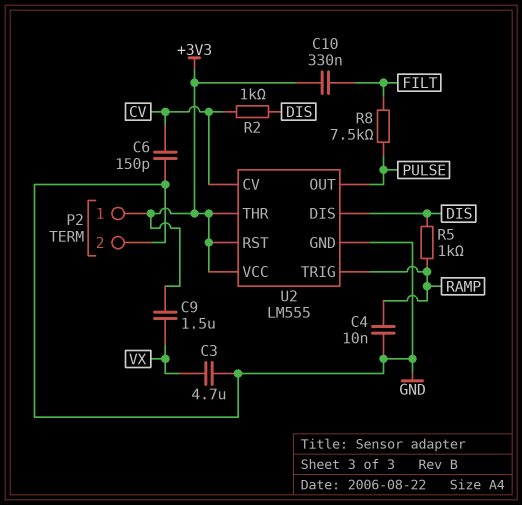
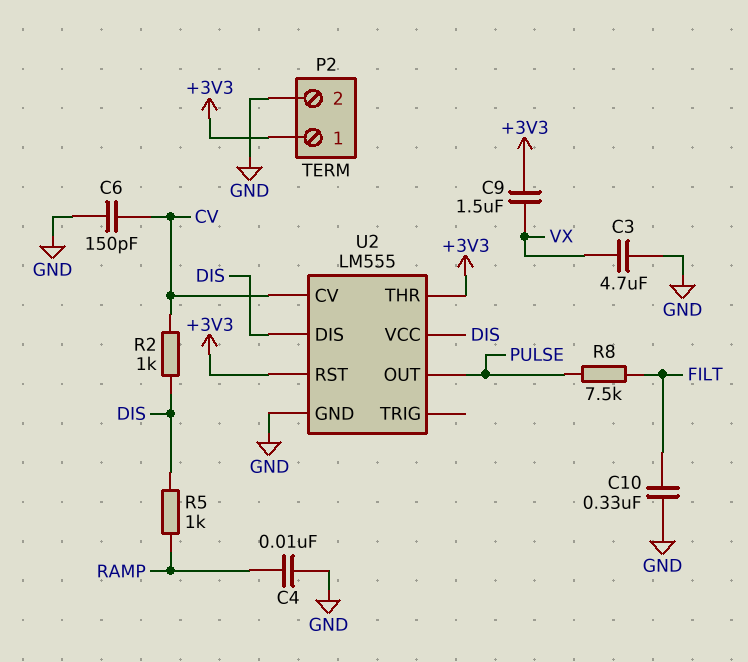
C10: 330nF (+3V3, FILT) -> 330nF (FILT, GND)
U2 pin TRIG: RAMP -> none
U2 pin VCC: +3V3 -> DIS

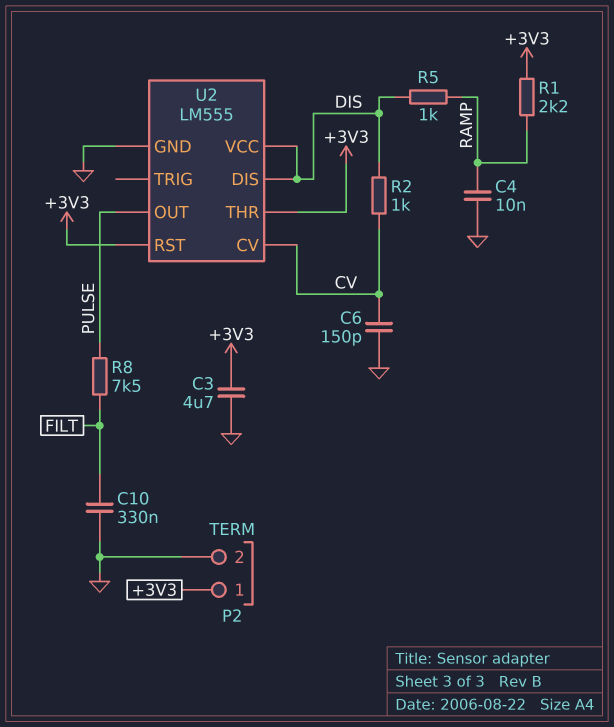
C3: 4.7uF (GND, VX) -> 4.7uF (+3V3, GND)
C9: 1.5uF (+3V3, VX) -> none
R1: none -> 2.2k (+3V3, RAMP)

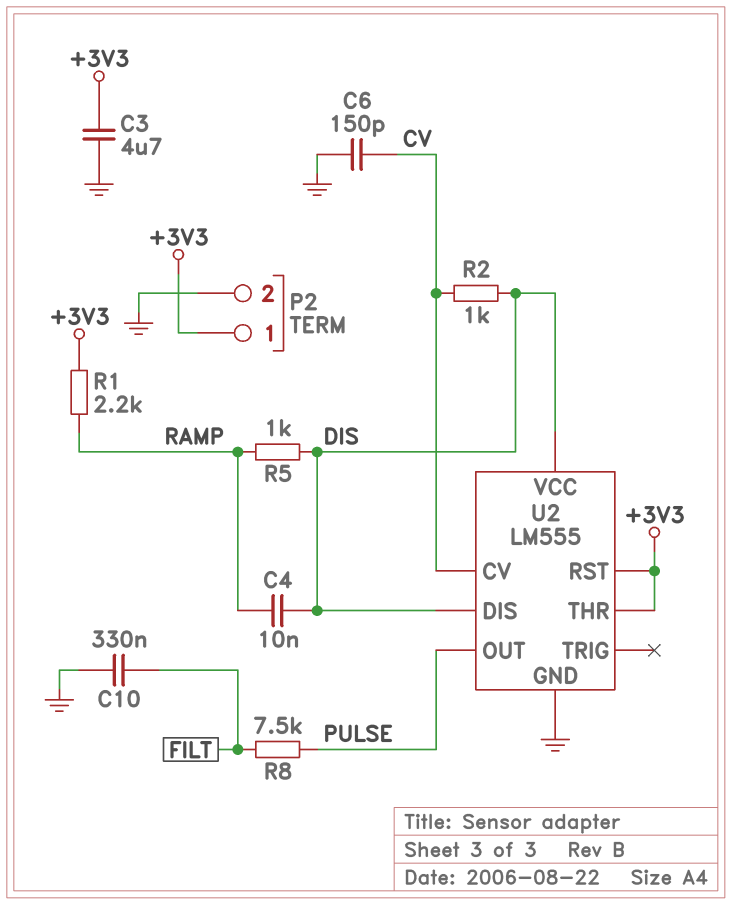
C4: 10nF (GND, RAMP) -> 10nF (DIS, RAMP)

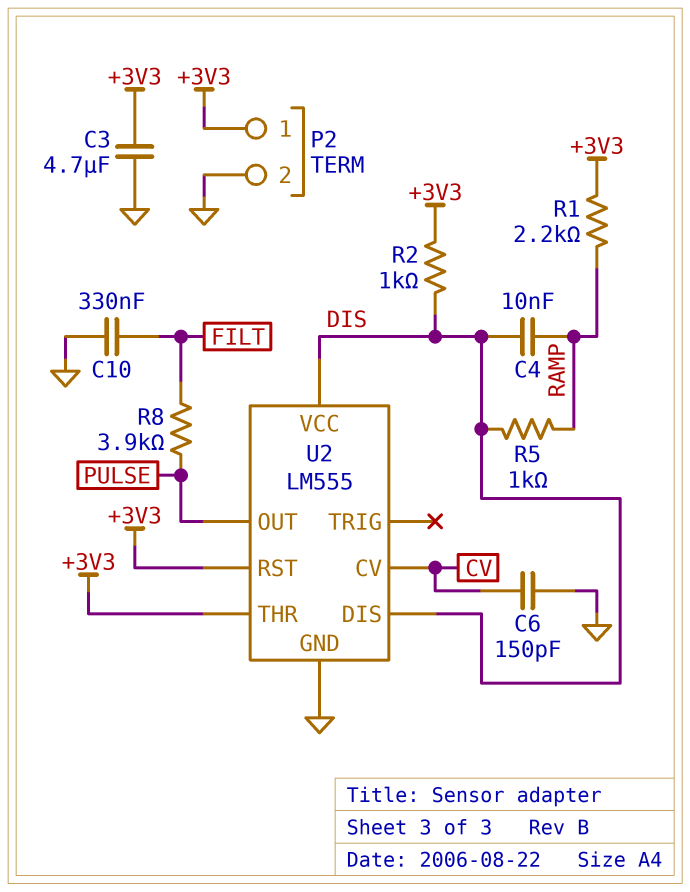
R2: 1k (CV, DIS) -> 1k (+3V3, DIS)
R8: 7.5k (FILT, PULSE) -> 3.9k (FILT, PULSE)

